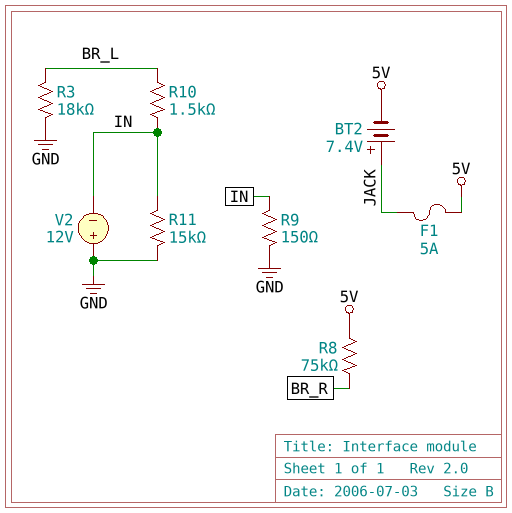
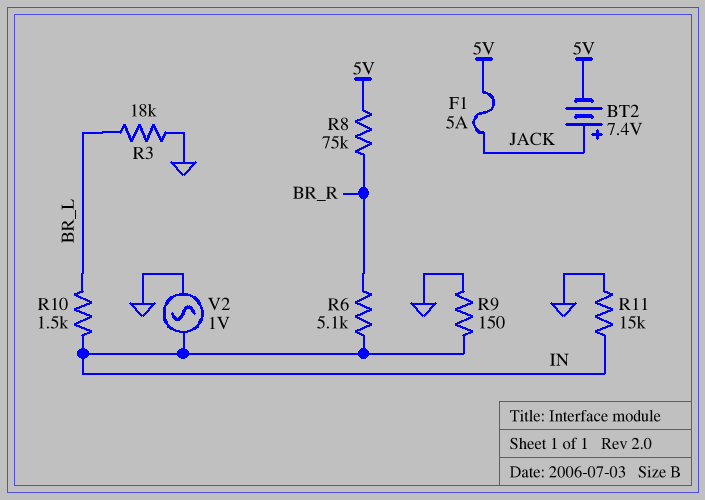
R6: none -> 5.1k (BR_R, IN)
V2: 12V (plus GND, minus IN) -> AC 1V (GND, IN)

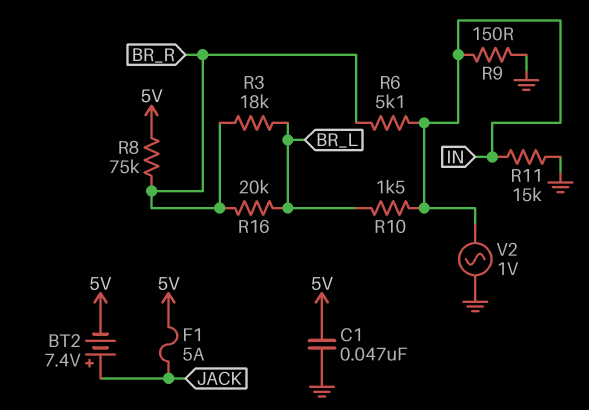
C1: none -> 47nF (5V, GND)
R3: 18k (BR_L, GND) -> 18k (BR_L, BR_R)
R16: none -> 20k (BR_L, BR_R)

